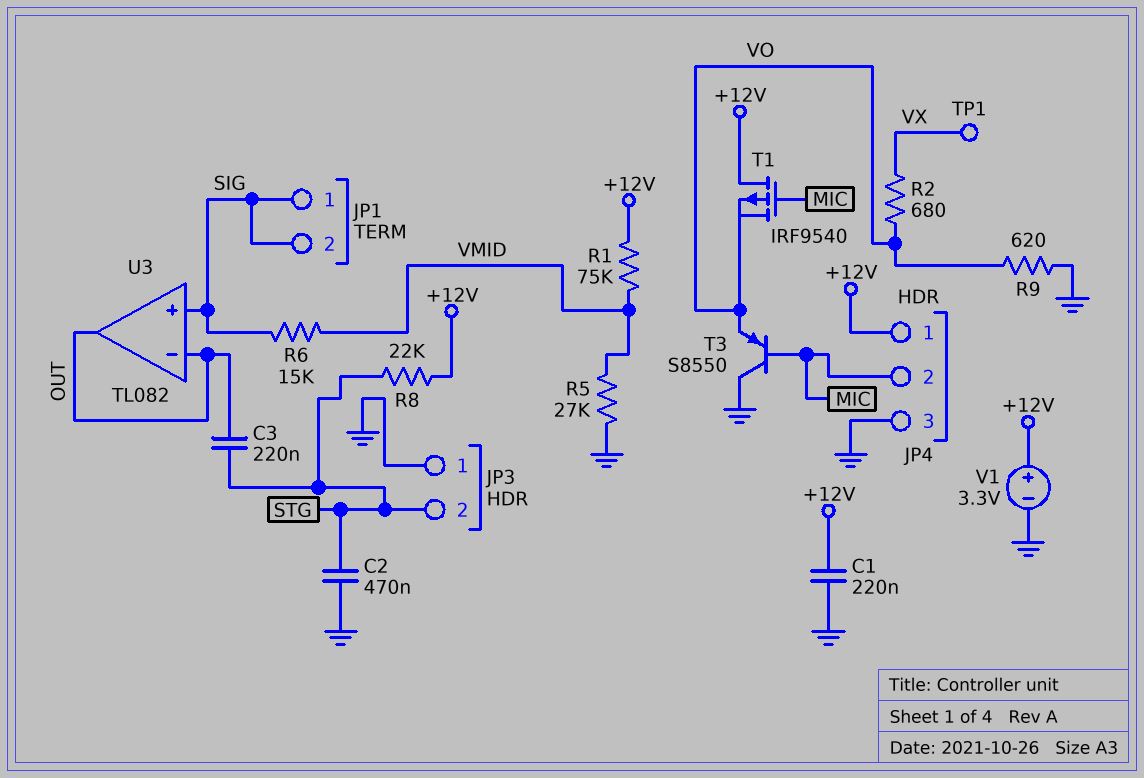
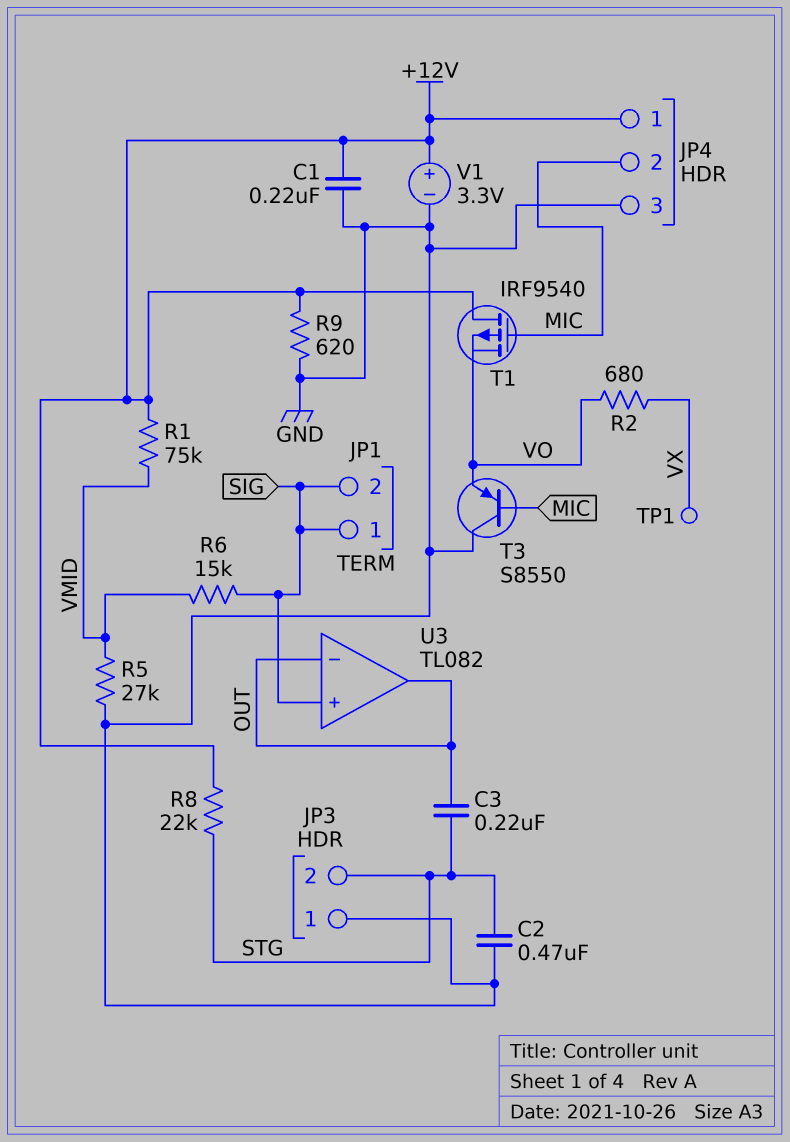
R9: 620 (GND, VO) -> 620 (+12V, GND)

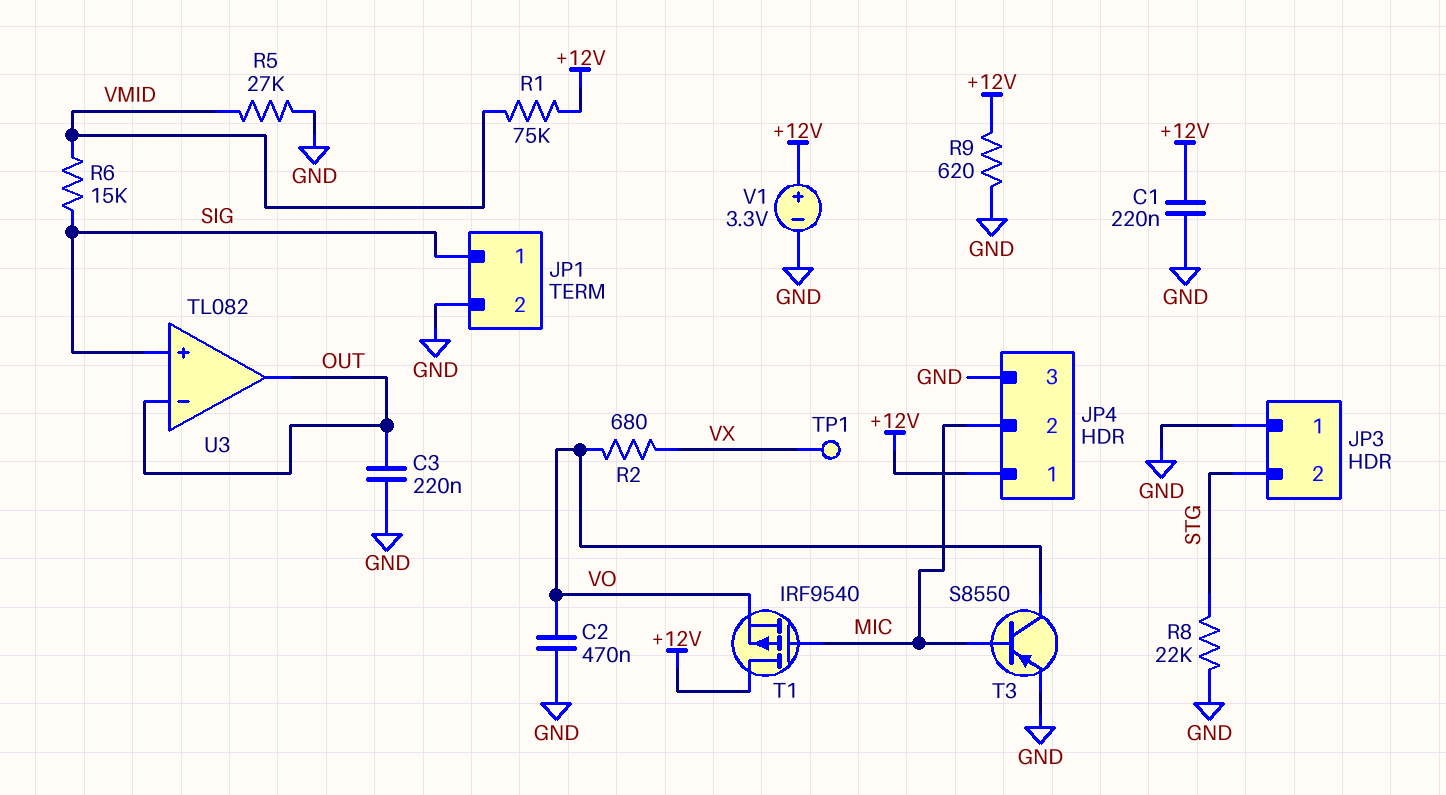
C2: 470nF (GND, STG) -> 470nF (GND, VO)
C3: 220nF (OUT, STG) -> 220nF (GND, OUT)
JP1 pin 2: SIG -> GND
R8: 22k (+12V, STG) -> 22k (GND, STG)
T3: PNP S8550 (B MIC, C GND, E VO) -> PNP S8550 (B MIC, C VO, E GND)

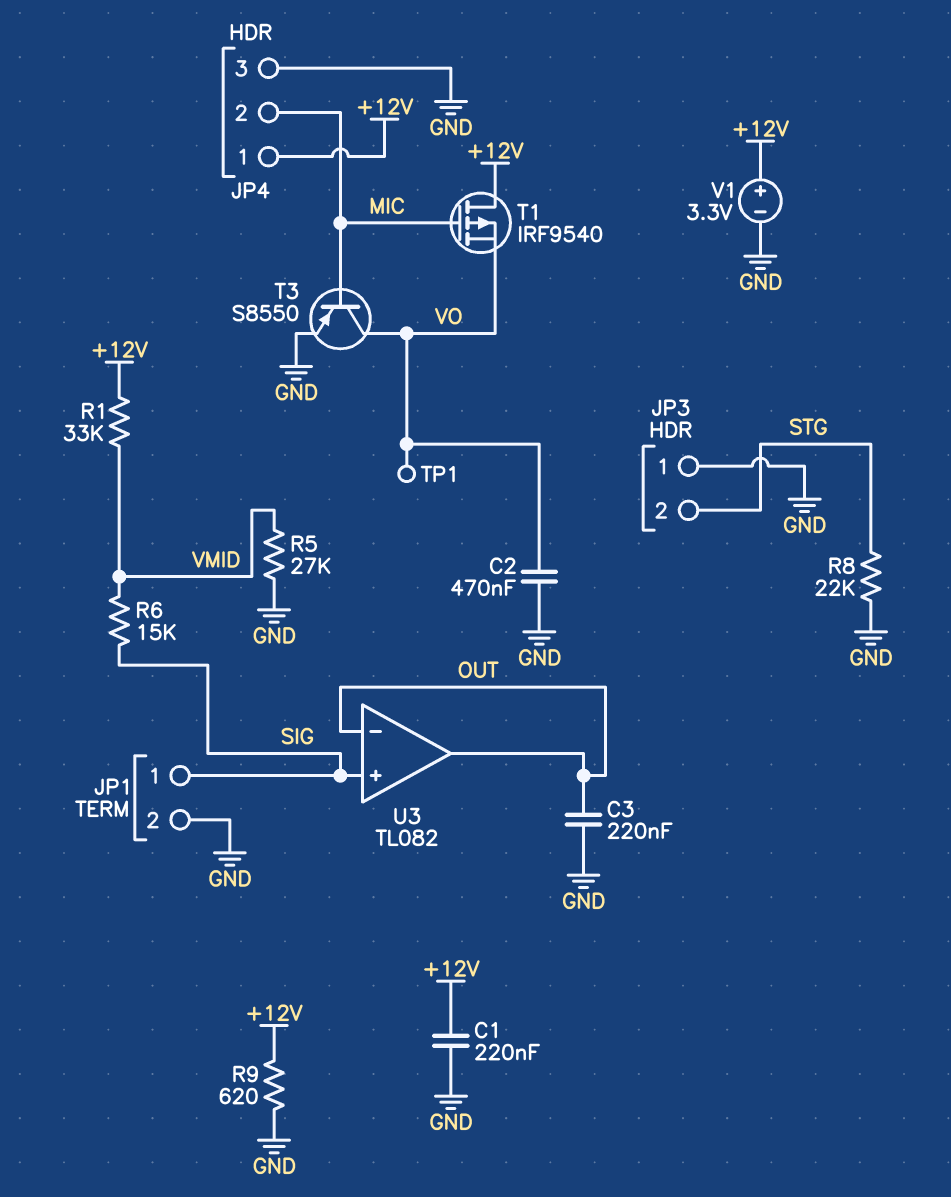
R1: 75k (+12V, VMID) -> 33k (+12V, VMID)
R2: 680 (VO, VX) -> none
TP1: test point (VX) -> test point (VO)

